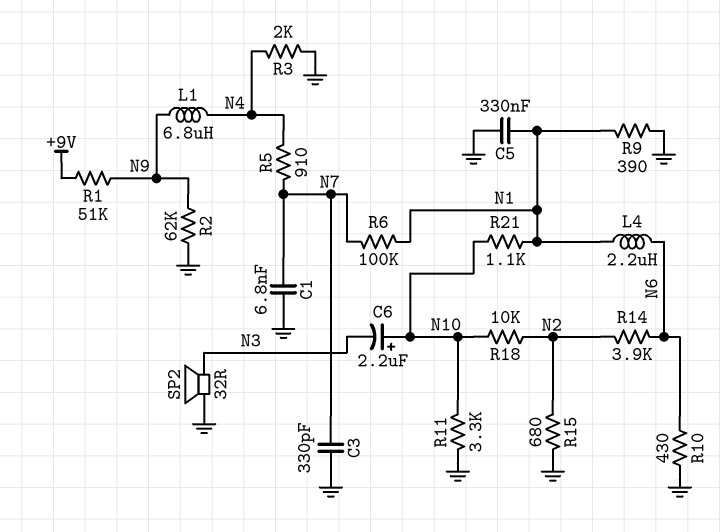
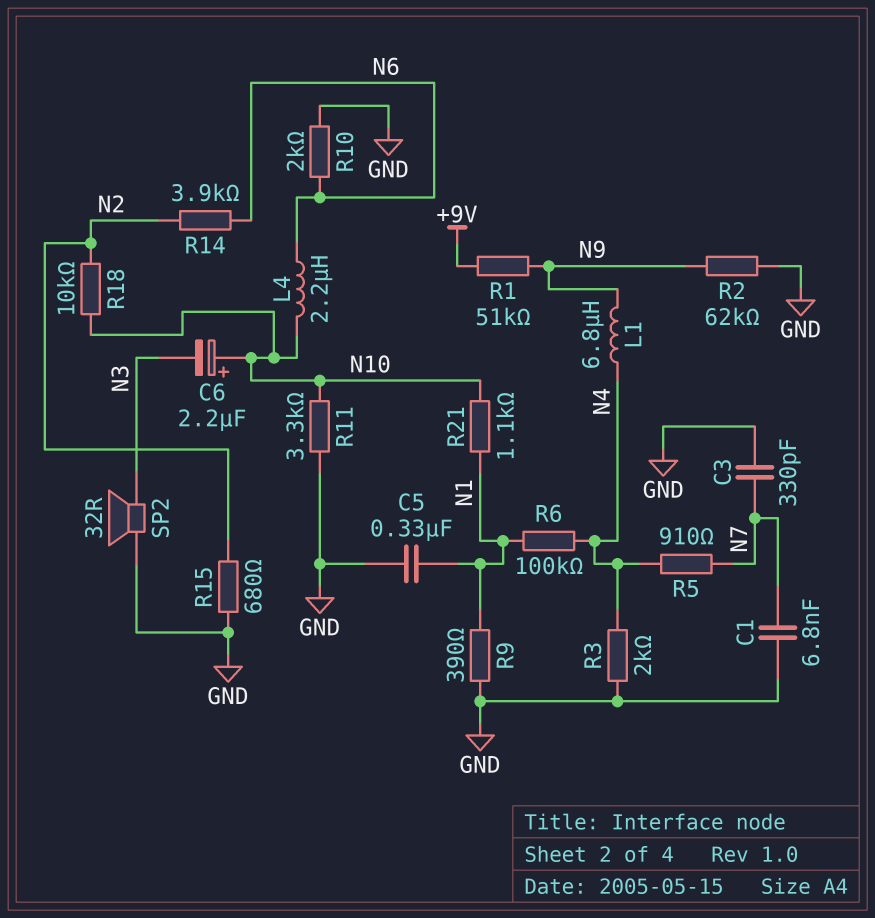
L4: 2.2uH (N1, N6) -> 2.2uH (N6, N10)
R6: 100k (N1, N7) -> 100k (N1, N4)
R10: 430 (GND, N6) -> 2k (GND, N6)

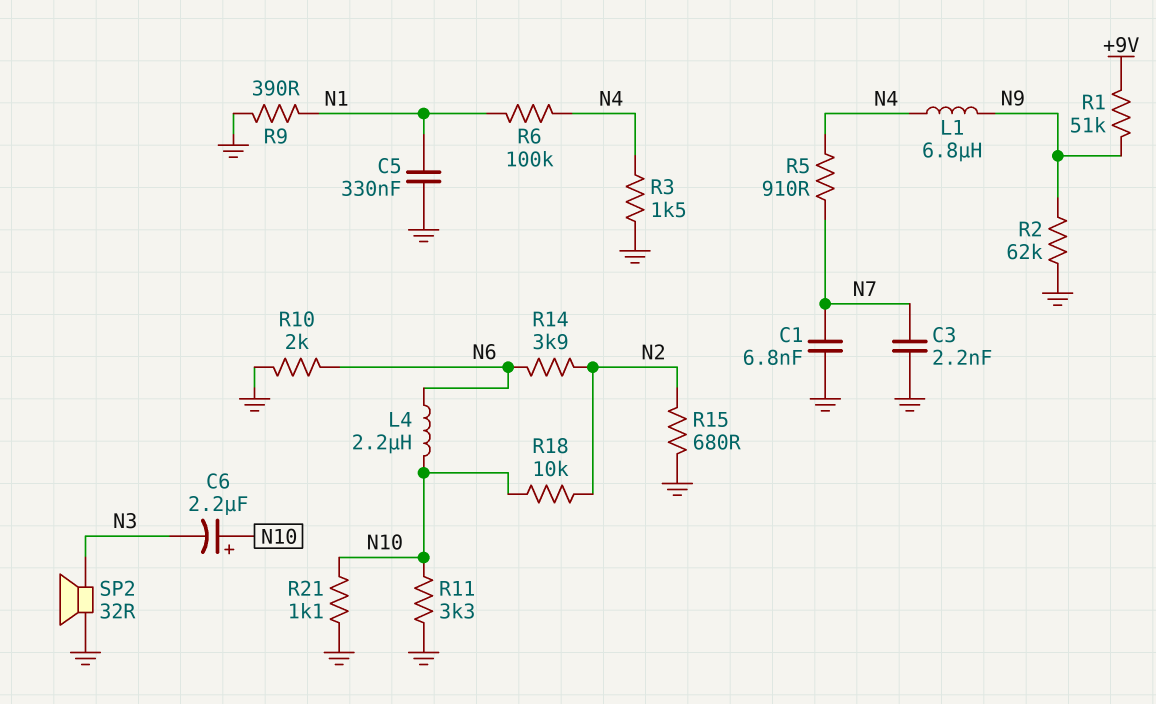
C3: 330pF (GND, N7) -> 2.2nF (GND, N7)
R3: 2k (GND, N4) -> 1.5k (GND, N4)
R21: 1.1k (N1, N10) -> 1.1k (GND, N10)

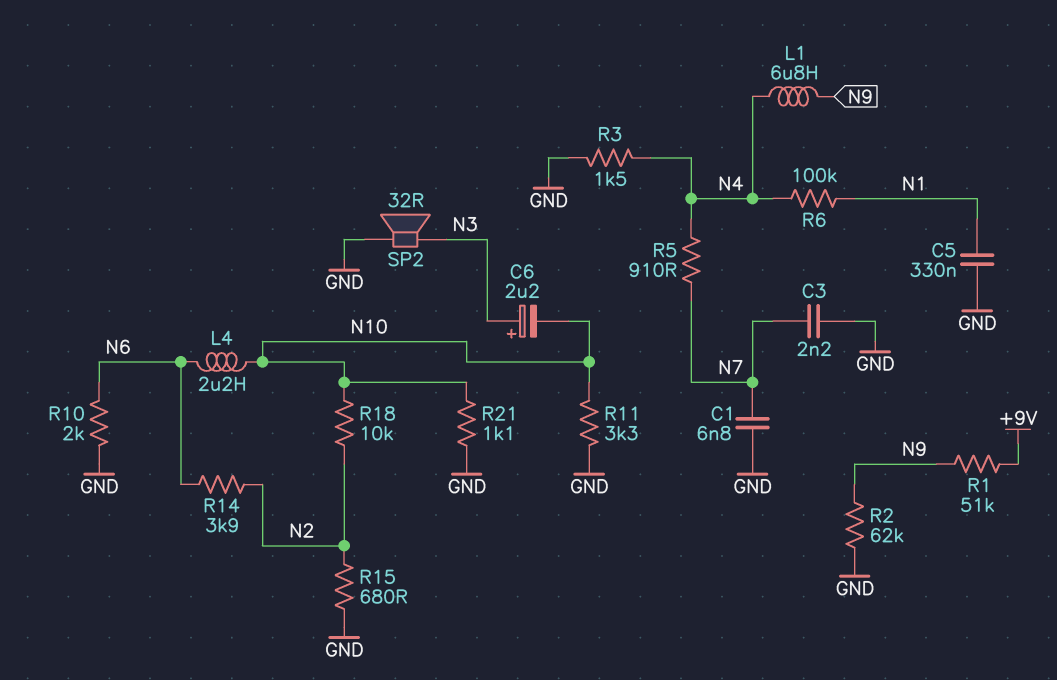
C6: 2.2uF (plus N10, minus N3) -> 2.2uF (plus N3, minus N10)
R9: 390 (GND, N1) -> none

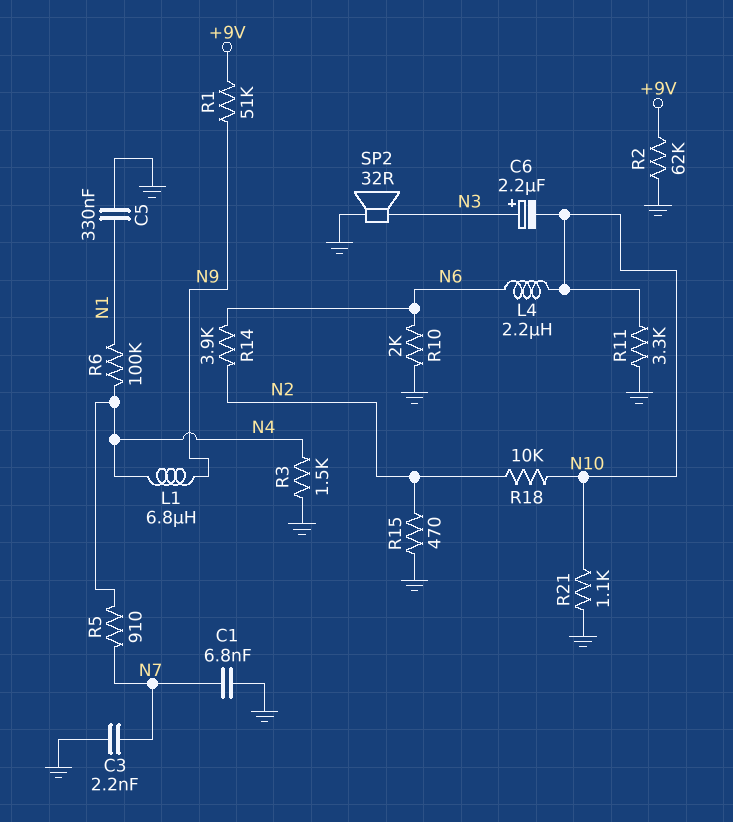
R2: 62k (GND, N9) -> 62k (+9V, GND)
R15: 680 (GND, N2) -> 470 (GND, N2)

